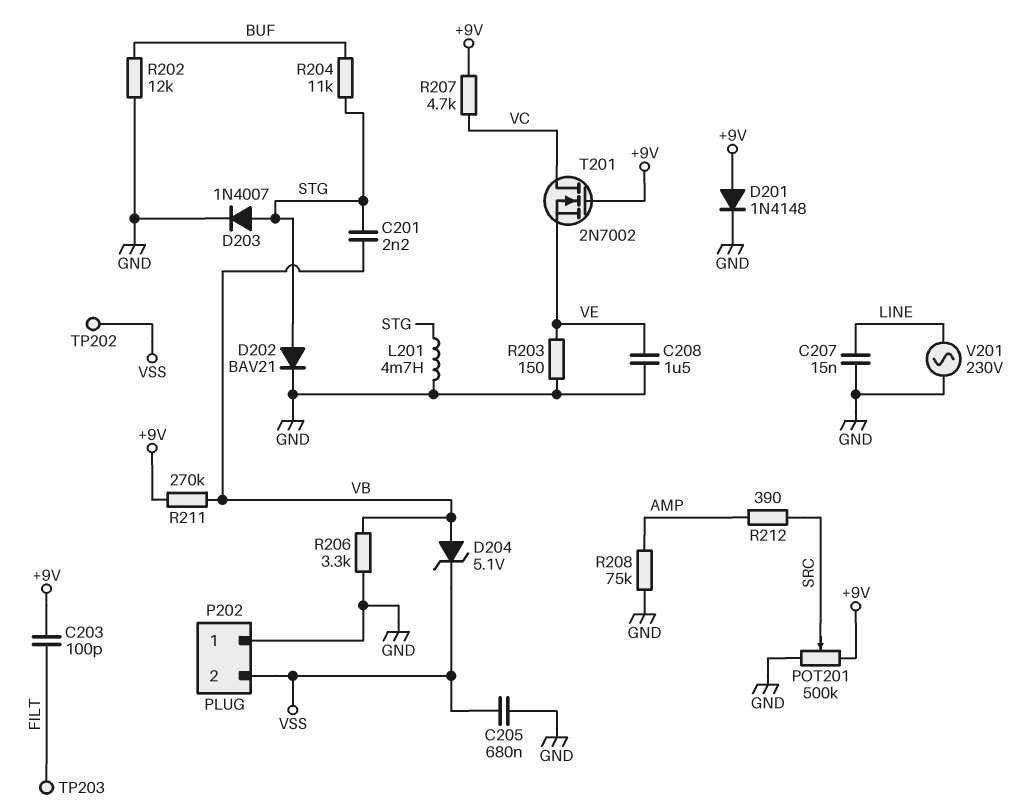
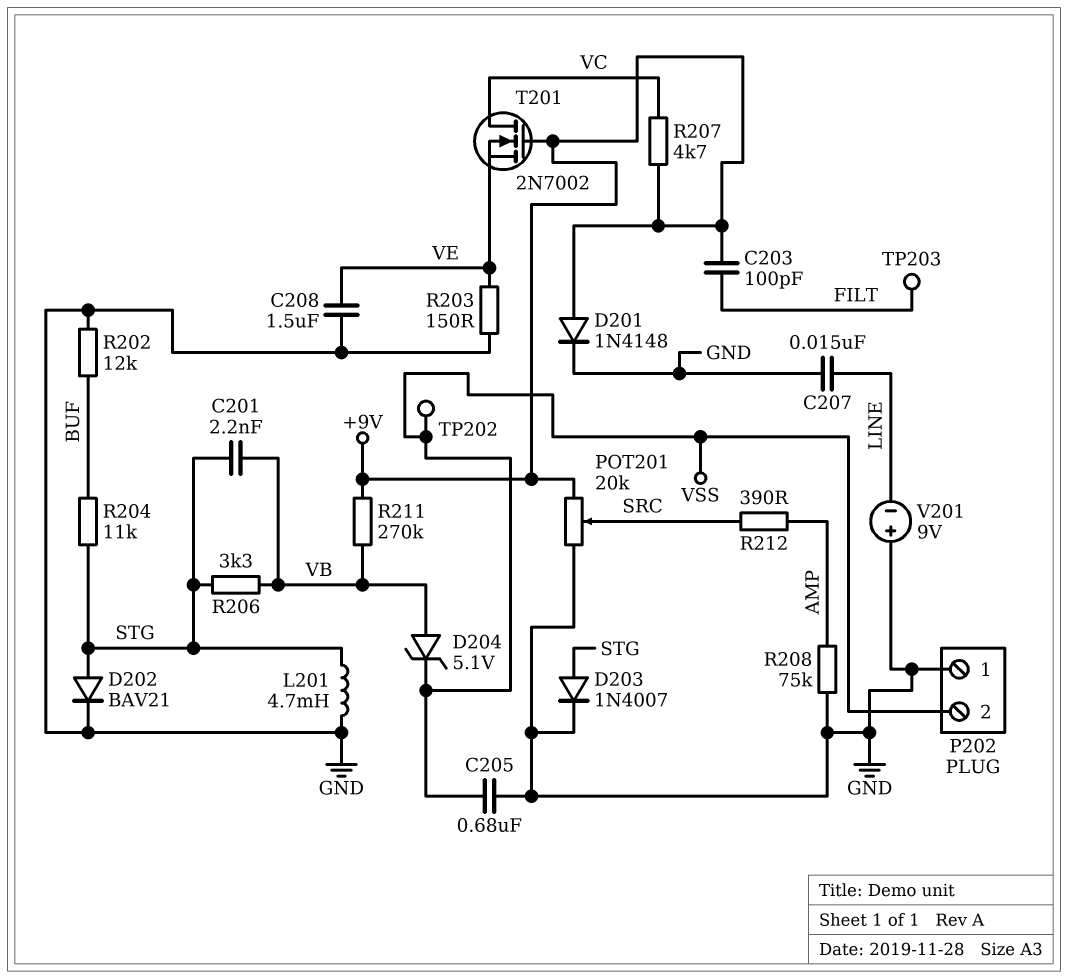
POT201: 500k (+9V, GND, wiper SRC) -> 20k (+9V, GND, wiper SRC)
R206: 3.3k (GND, VB) -> 3.3k (STG, VB)
V201: AC 230V (GND, LINE) -> 9V (plus GND, minus LINE)

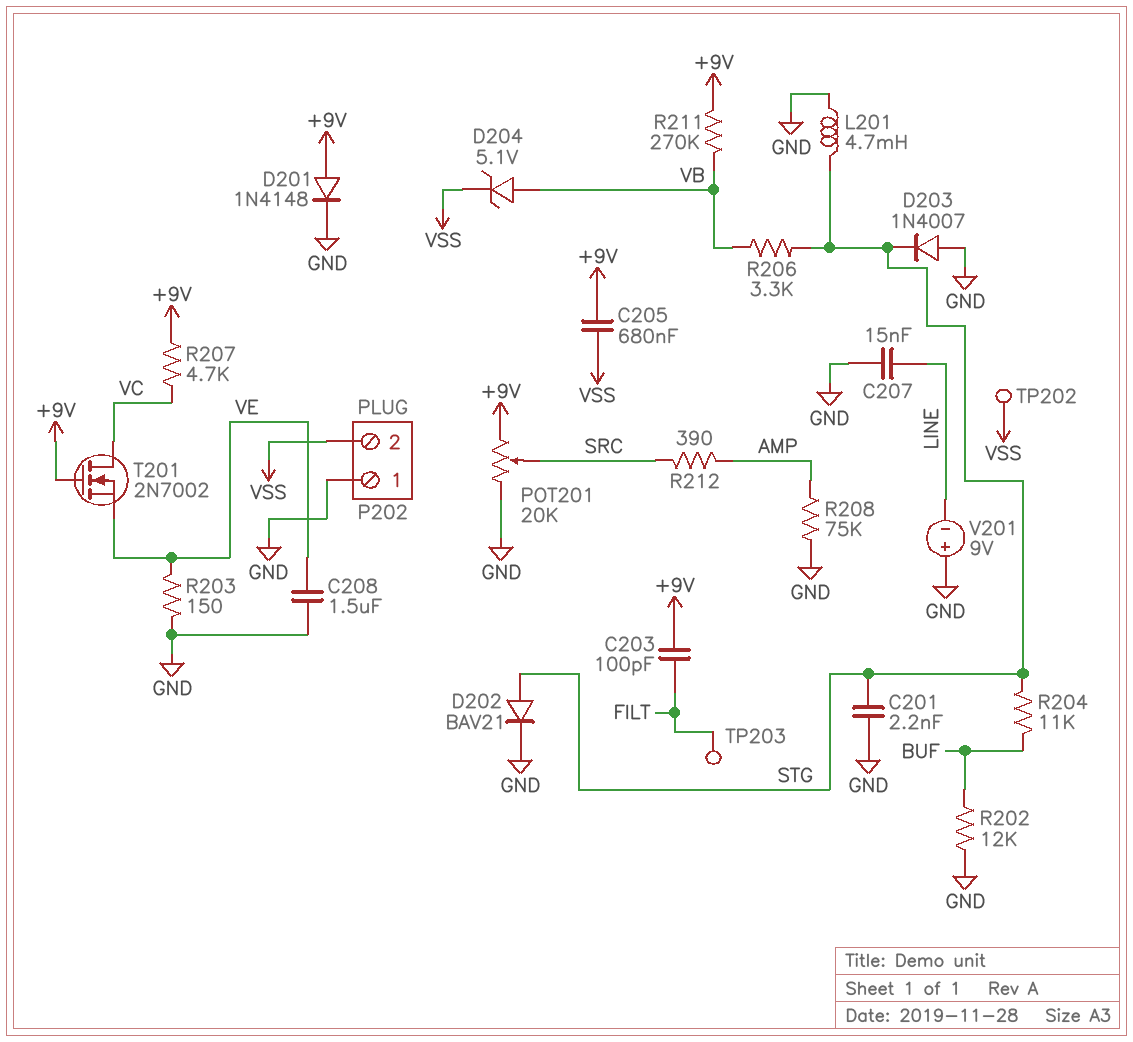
C201: 2.2nF (STG, VB) -> 2.2nF (GND, STG)
C205: 680nF (GND, VSS) -> 680nF (+9V, VSS)
D203: diode 1N4007 (A STG, K GND) -> diode 1N4007 (A GND, K STG)

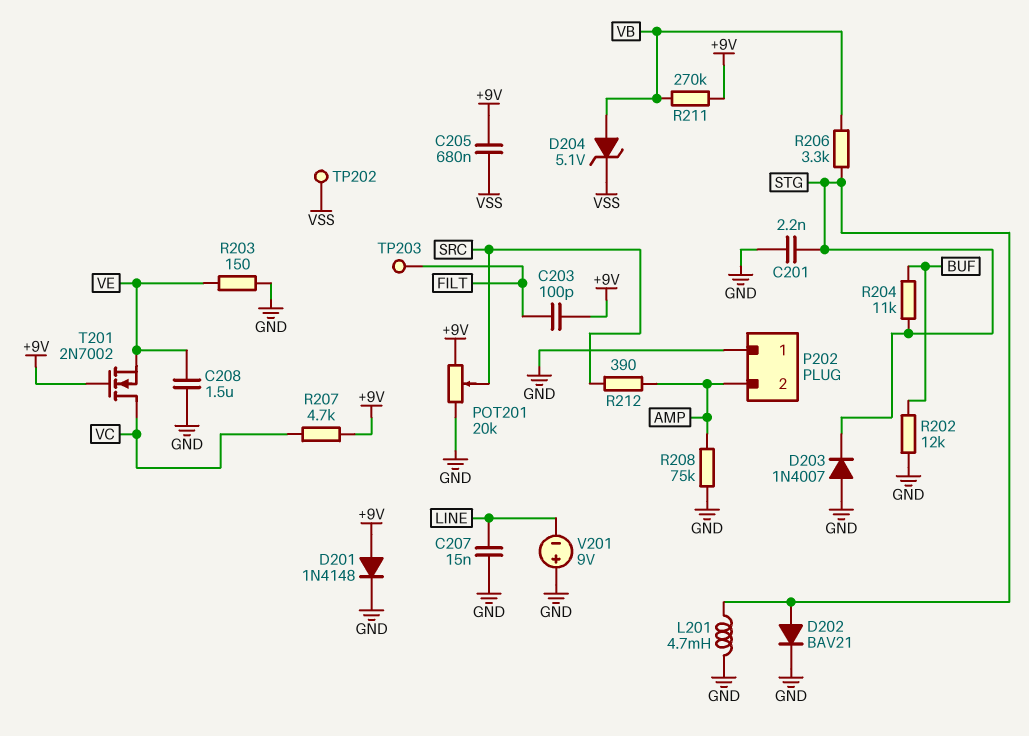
P202 pin 2: VSS -> AMP

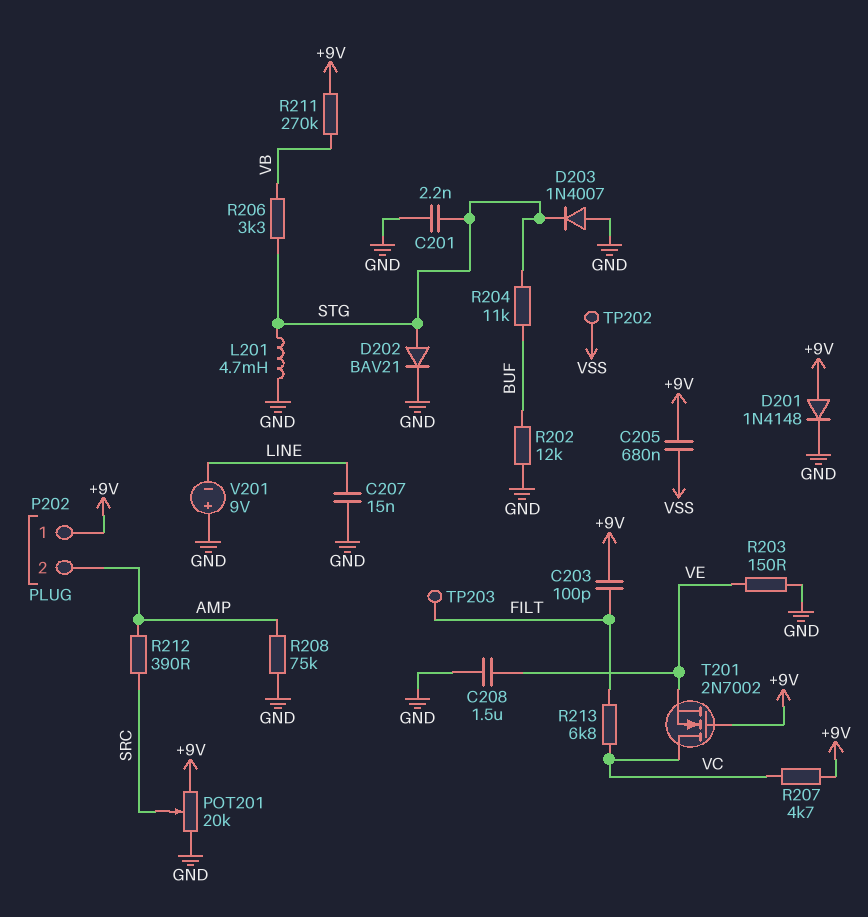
D204: zener 5.1V (A VB, K VSS) -> none
P202 pin 1: GND -> +9V
R213: none -> 6.8k (FILT, VC)

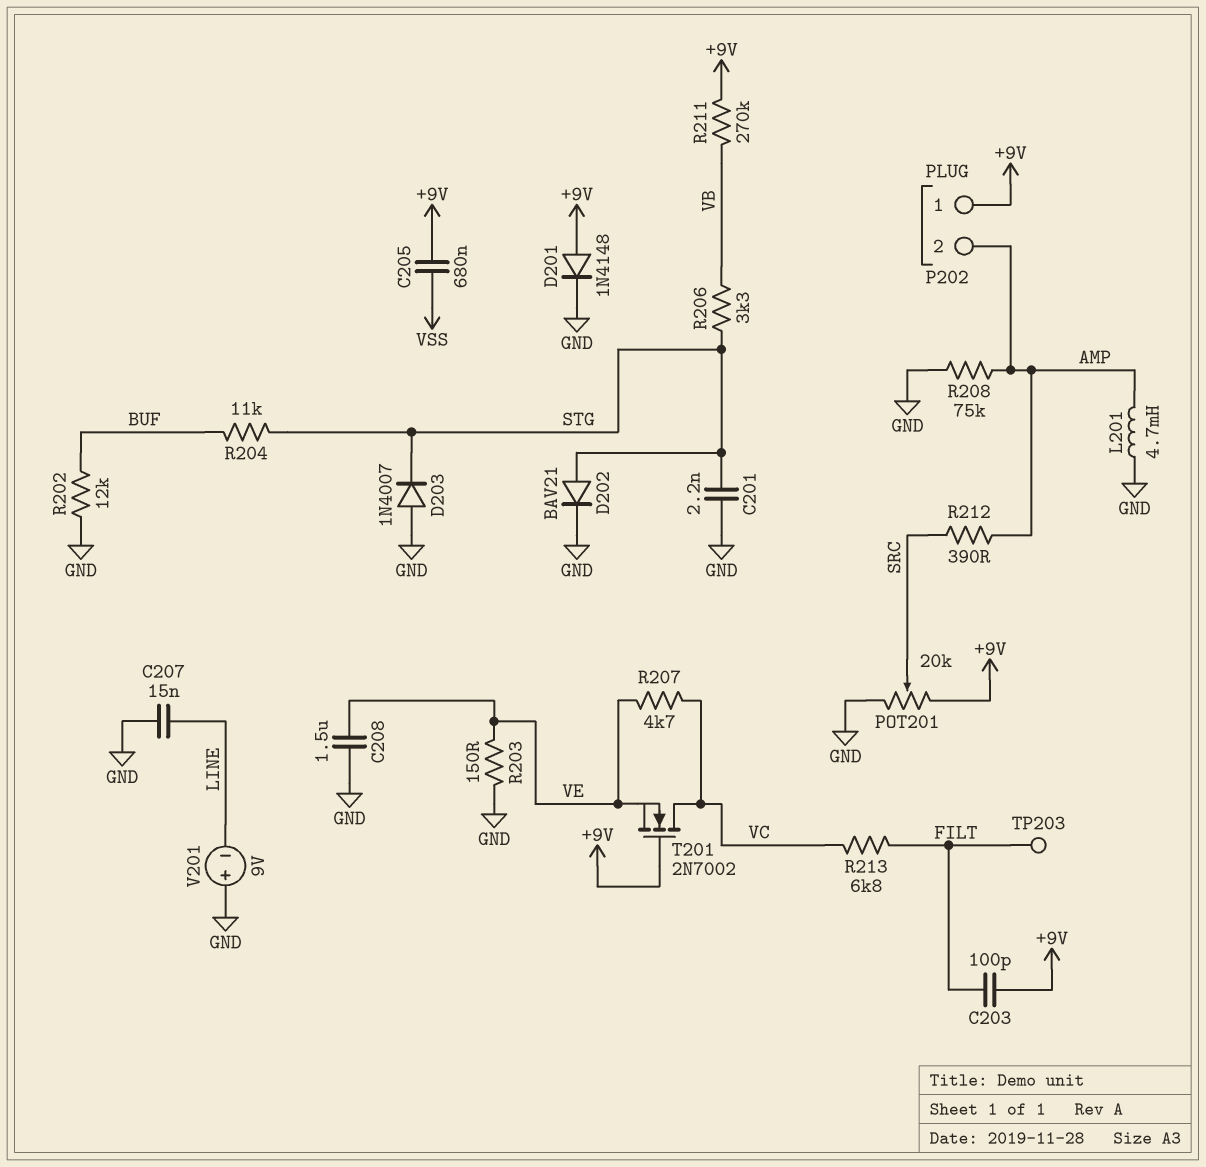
L201: 4.7mH (GND, STG) -> 4.7mH (AMP, GND)
R207: 4.7k (+9V, VC) -> 4.7k (VC, VE)
TP202: test point (VSS) -> none

